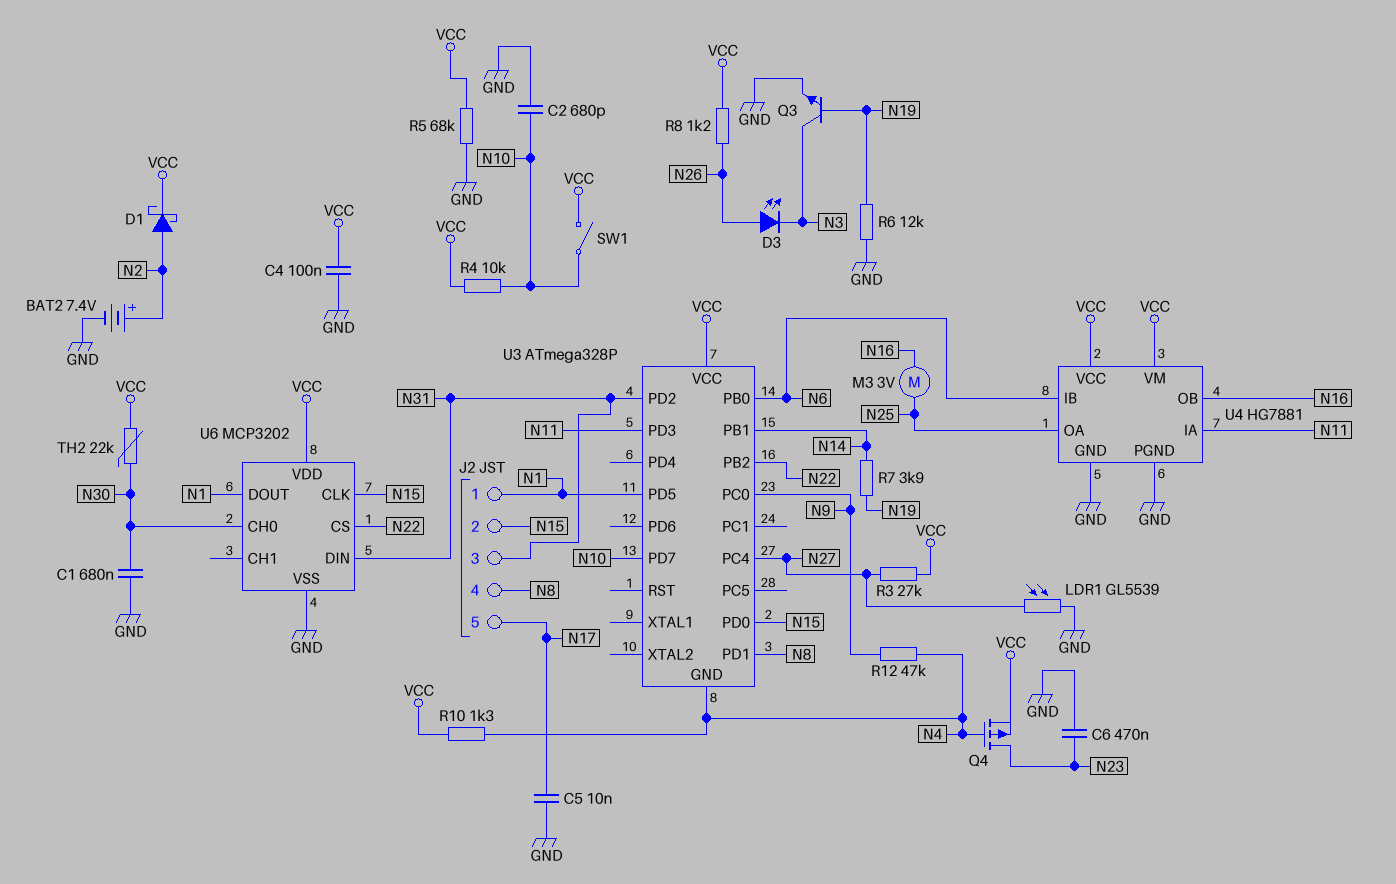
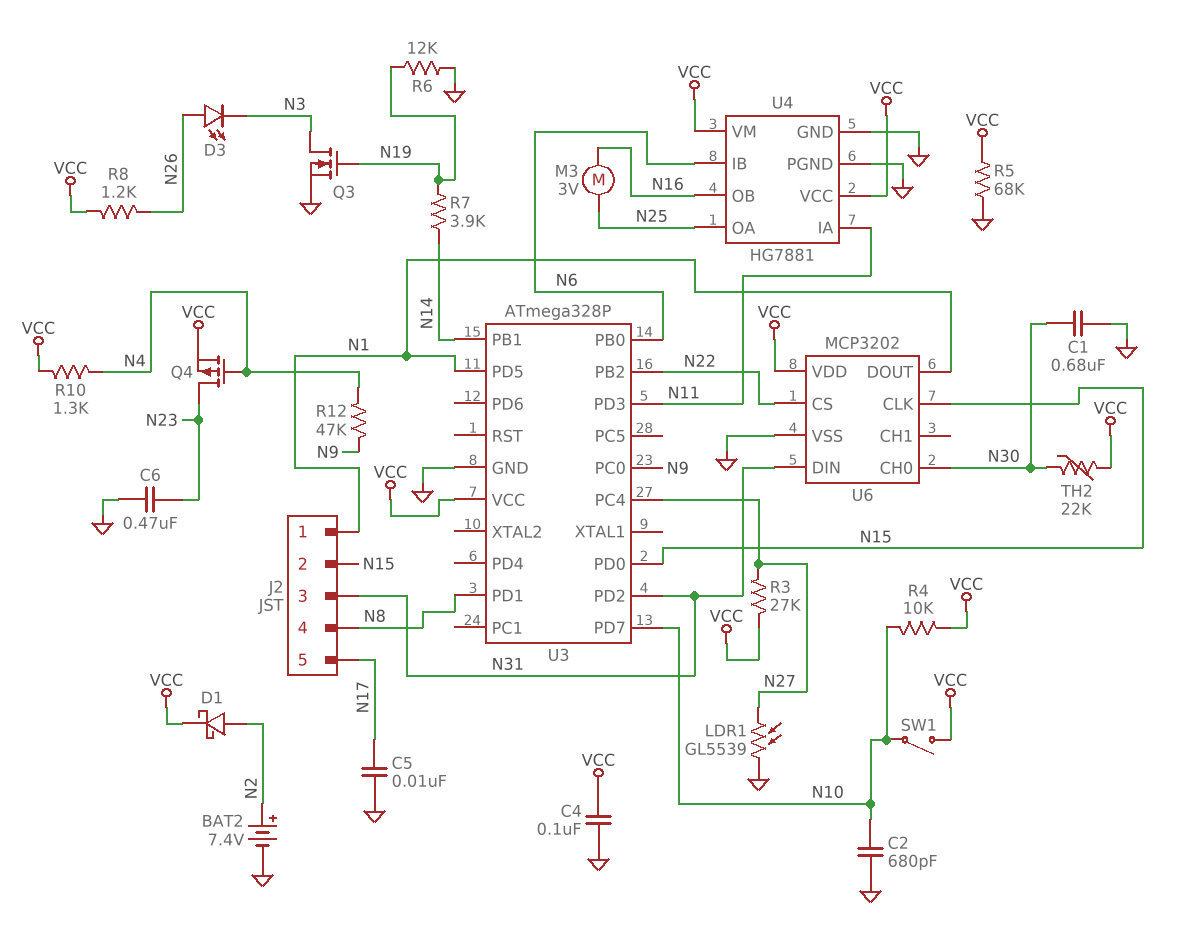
Q3: NPN (B N19, C N3, E GND) -> NMOS (G N19, D N3, S GND)
U3 pin GND: N4 -> GND

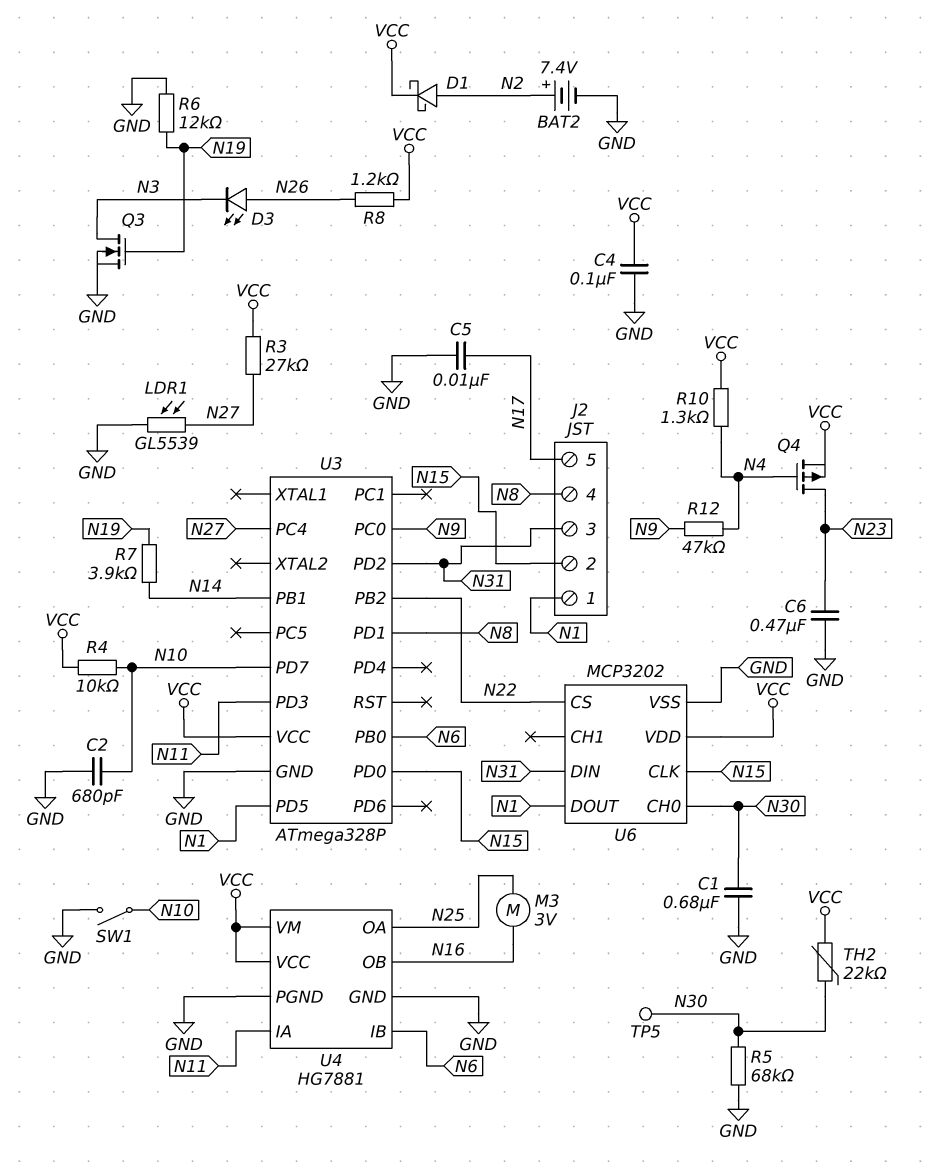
R5: 68k (GND, VCC) -> 68k (GND, N30)
SW1: switch (N10, VCC) -> switch (GND, N10)
TP5: none -> test point (N30)

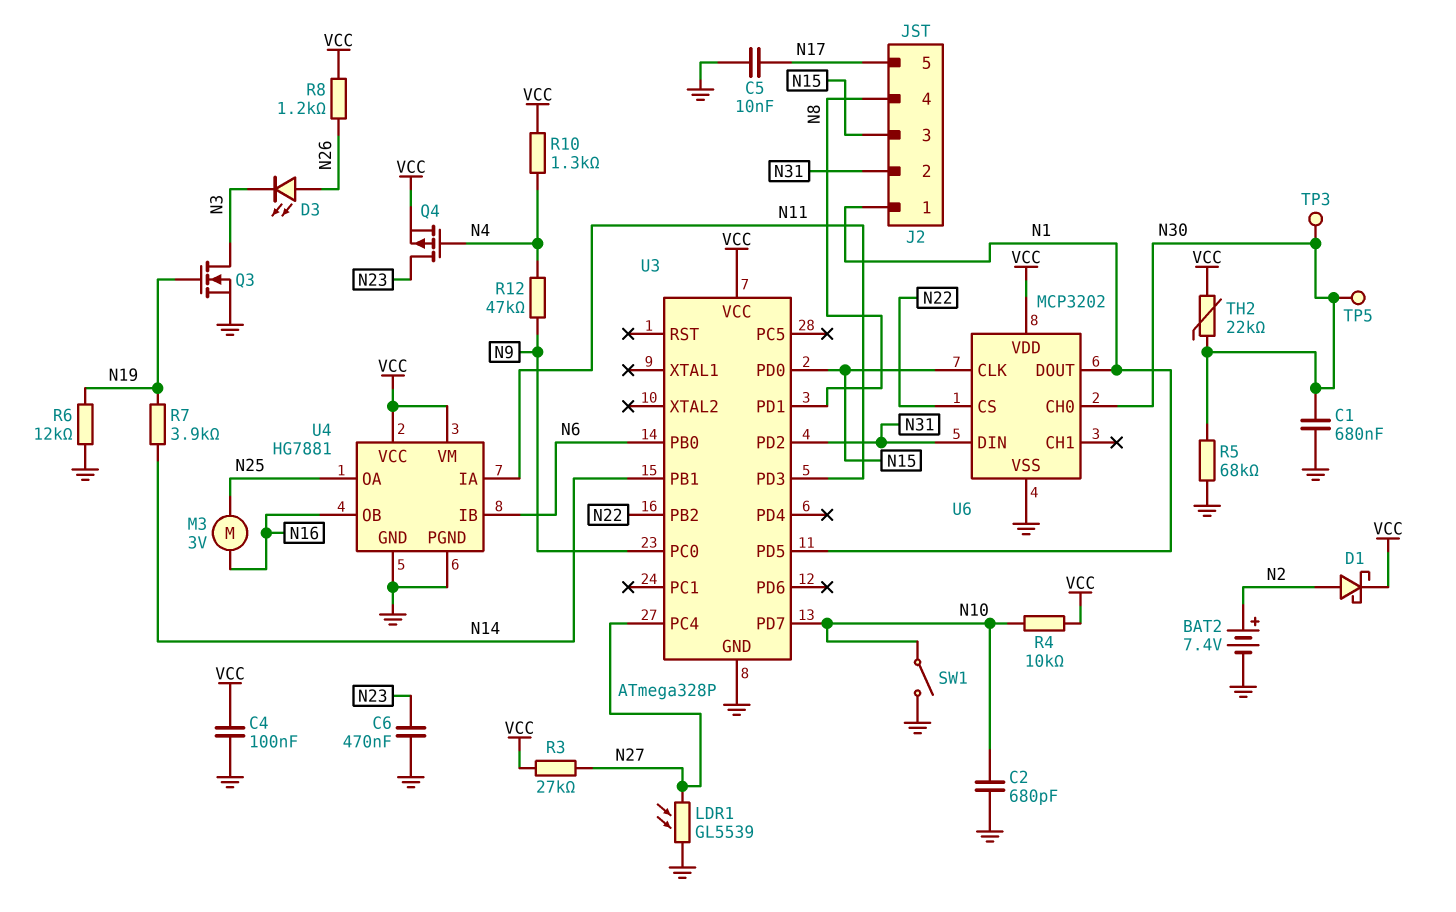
J2 pin 2: N15 -> N31
J2 pin 3: N31 -> N15
TP3: none -> test point (N30)

